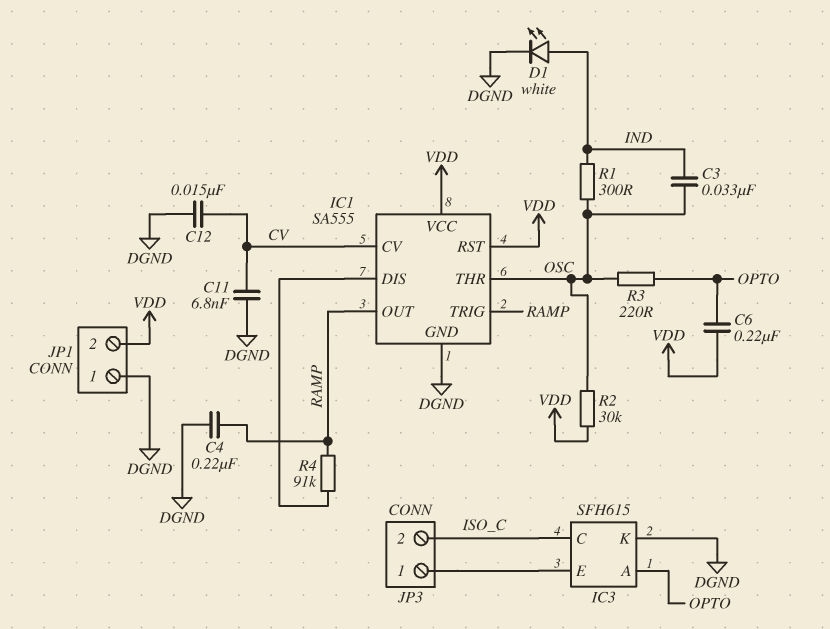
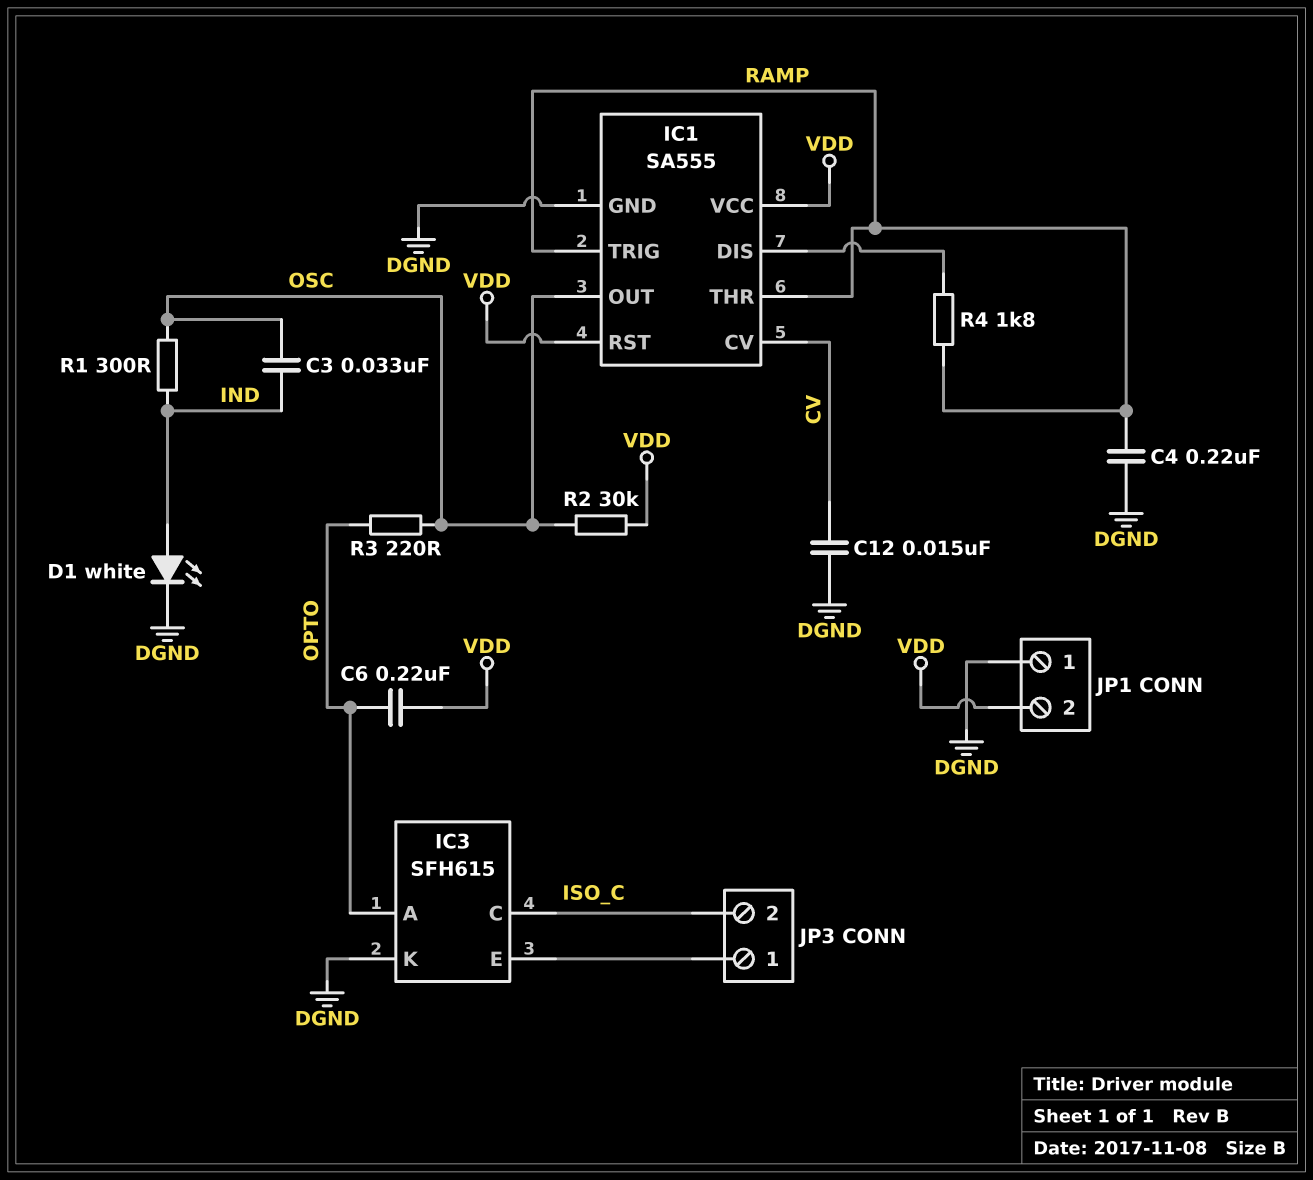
C11: 6.8nF (CV, DGND) -> none
IC1 pin OUT: RAMP -> OSC
IC1 pin THR: OSC -> RAMP
R4: 91k (IC1/DIS, RAMP) -> 1.8k (IC1/DIS, RAMP)

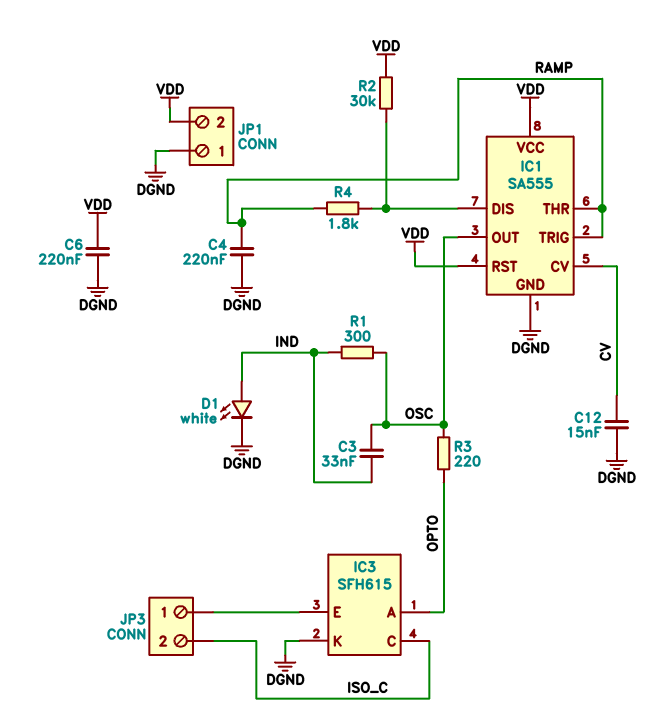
C6: 220nF (OPTO, VDD) -> 220nF (DGND, VDD)
R2: 30k (OSC, VDD) -> 30k (IC1/DIS, VDD)

